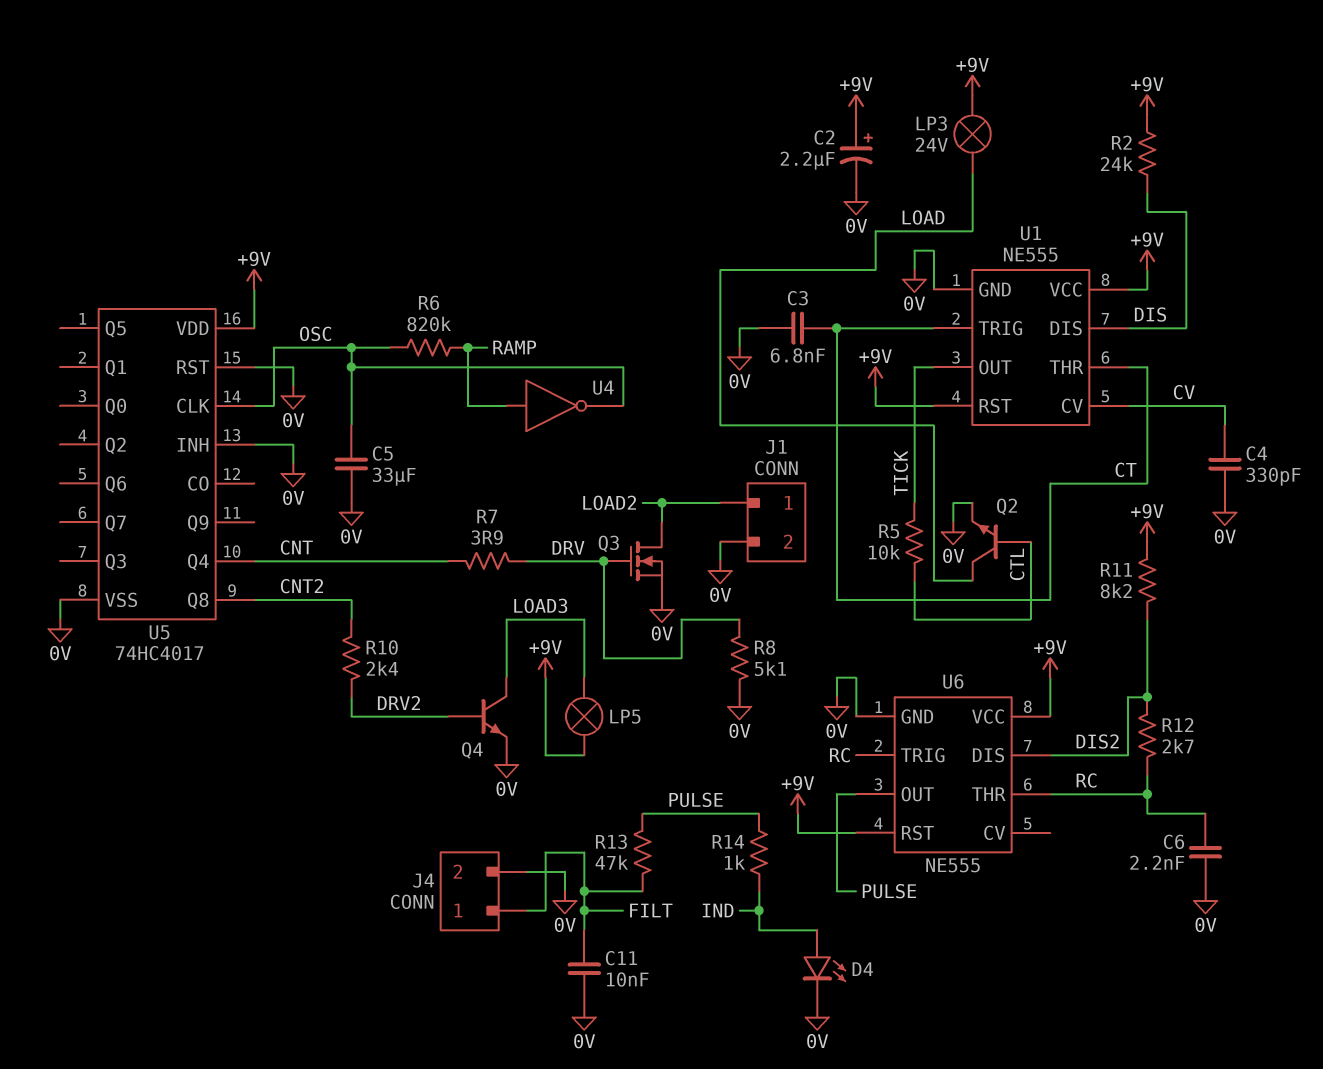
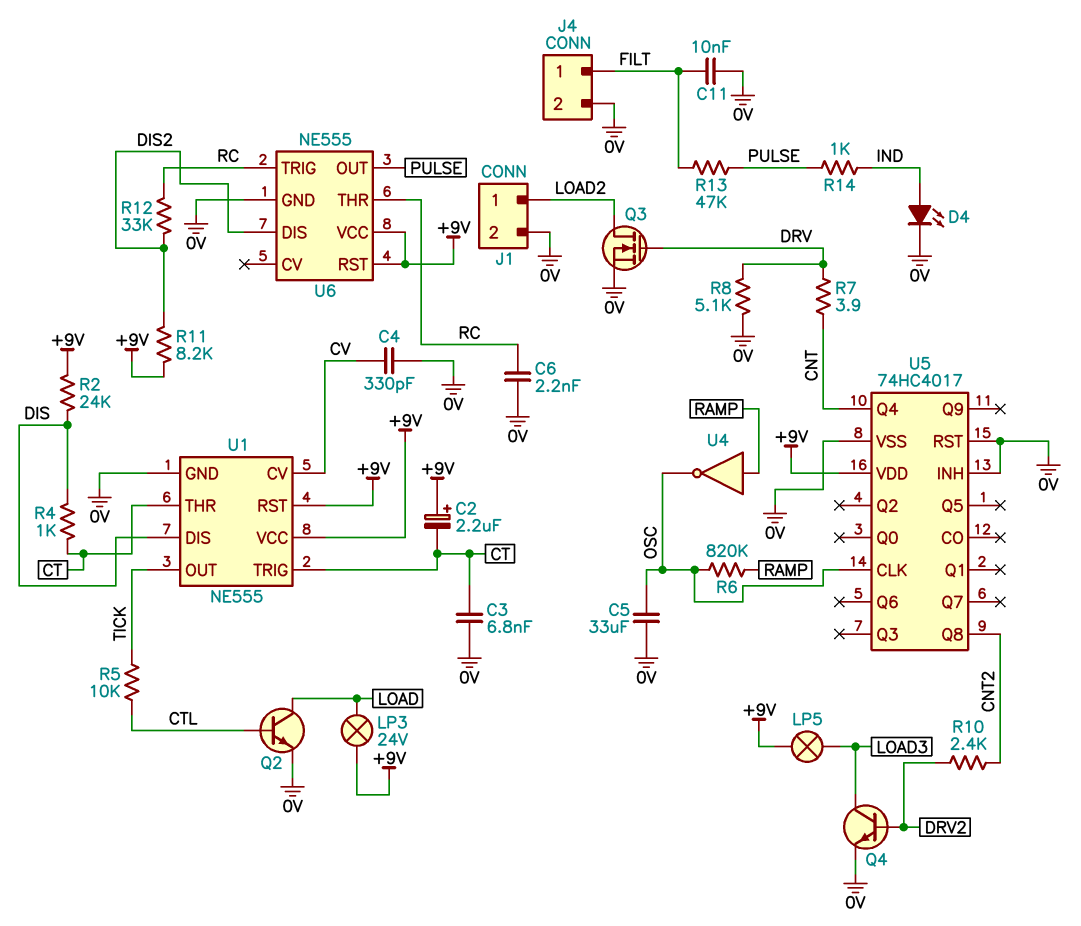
C2: 2.2uF (plus +9V, minus 0V) -> 2.2uF (plus +9V, minus CT)
R4: none -> 1k (CT, DIS)
R12: 2.7k (DIS2, RC) -> 33k (DIS2, RC)

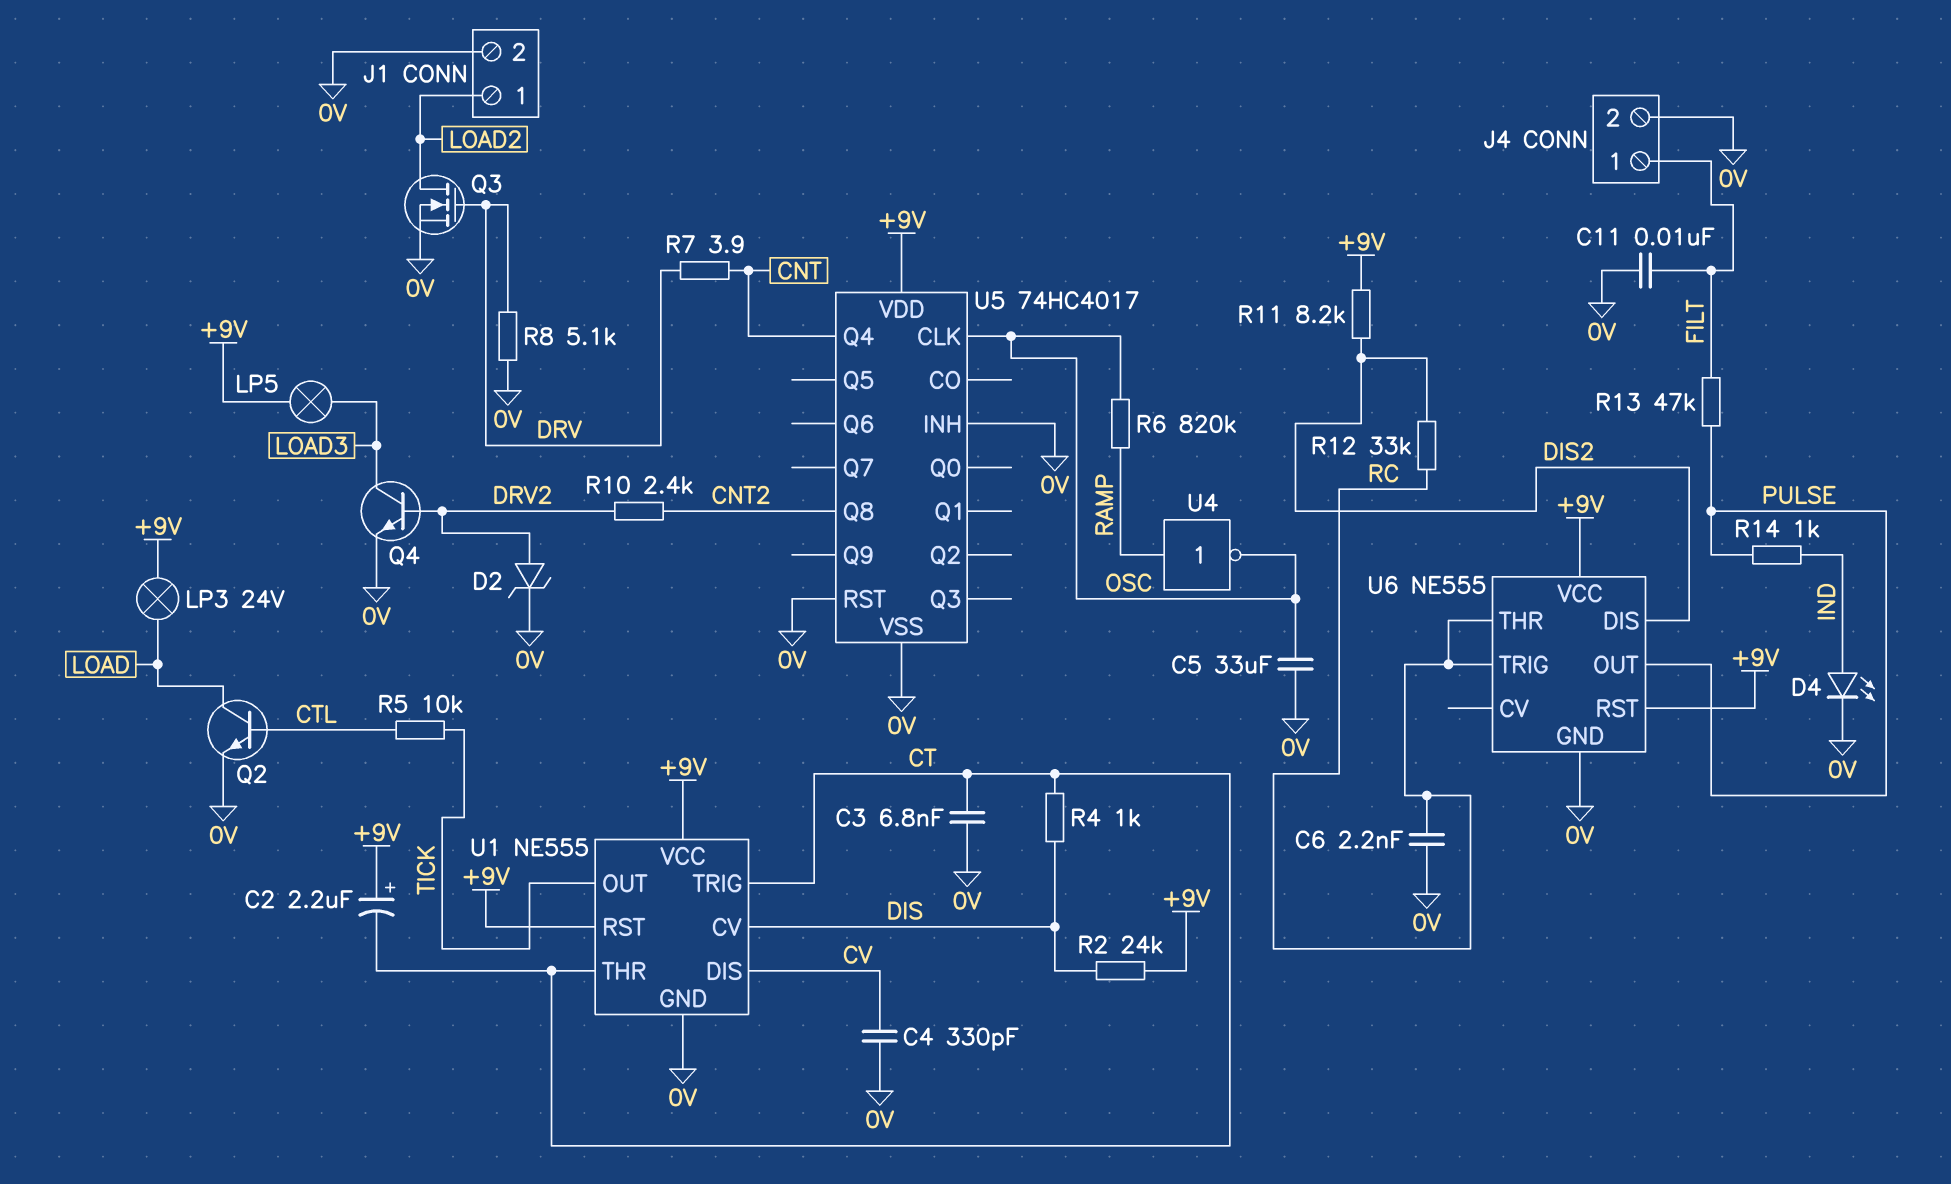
D2: none -> zener (A DRV2, K 0V)
U1 pin CV: CV -> DIS
U1 pin DIS: DIS -> CV

